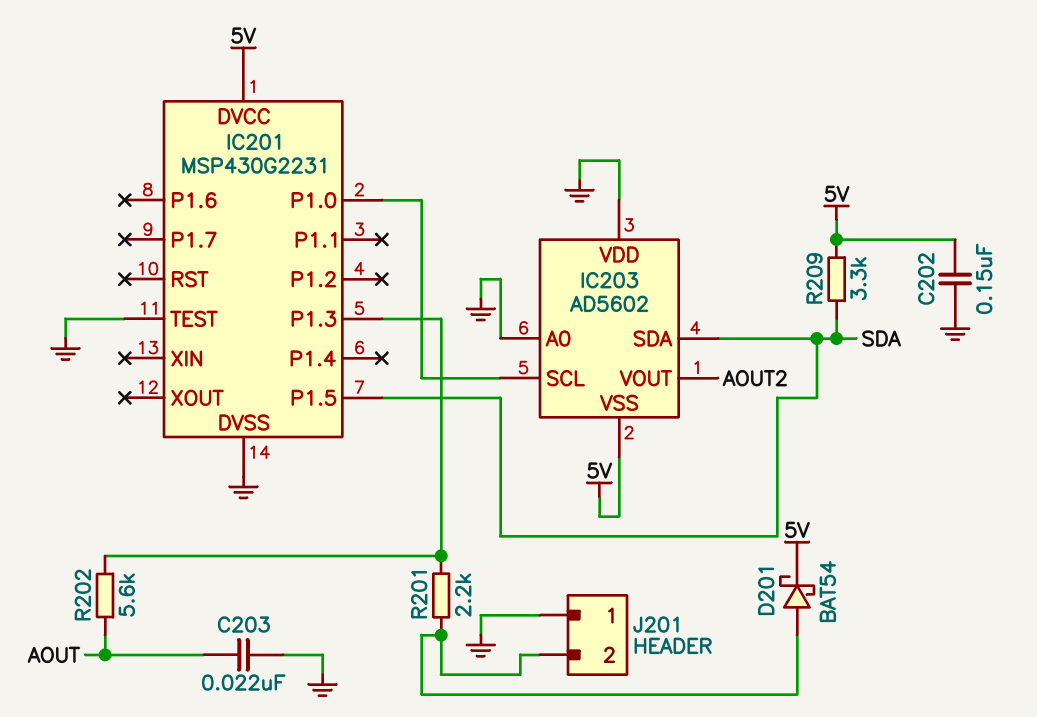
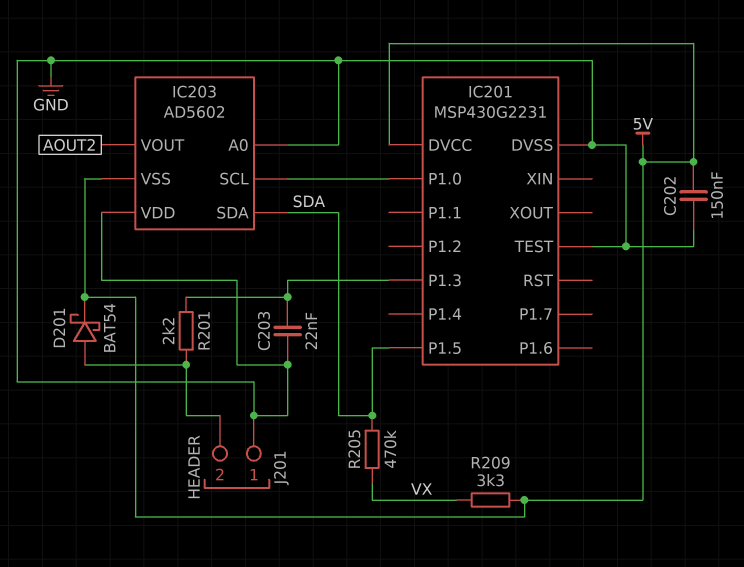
C203: 22nF (AOUT, GND) -> 22nF (GND, IC201/P1.3)
R202: 5.6k (AOUT, IC201/P1.3) -> none
R205: none -> 470k (SDA, VX)
R209: 3.3k (5V, SDA) -> 3.3k (5V, VX)

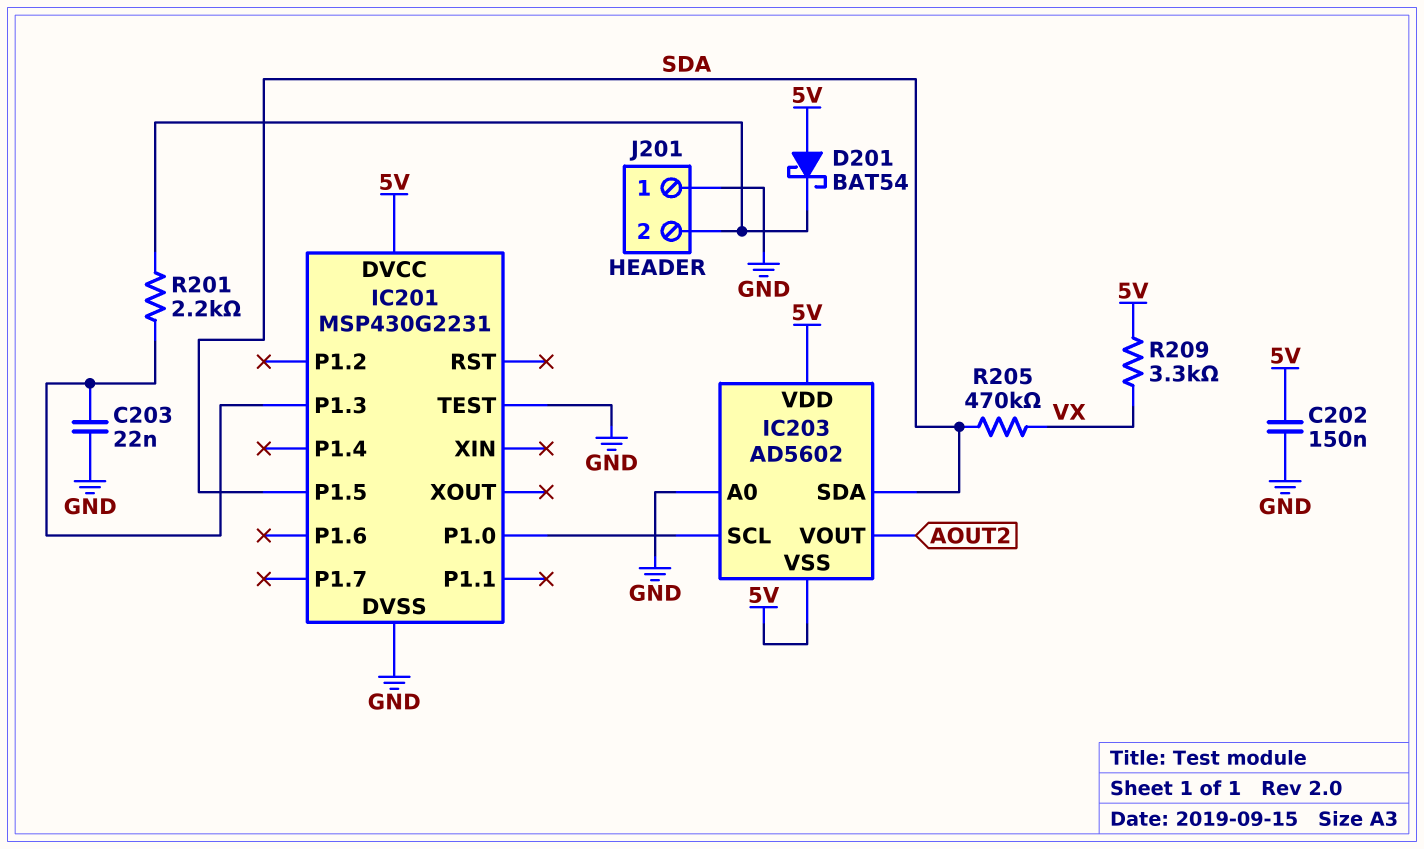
D201: schottky BAT54 (A J201/2, K 5V) -> schottky BAT54 (A 5V, K J201/2)
IC203 pin VDD: GND -> 5V

